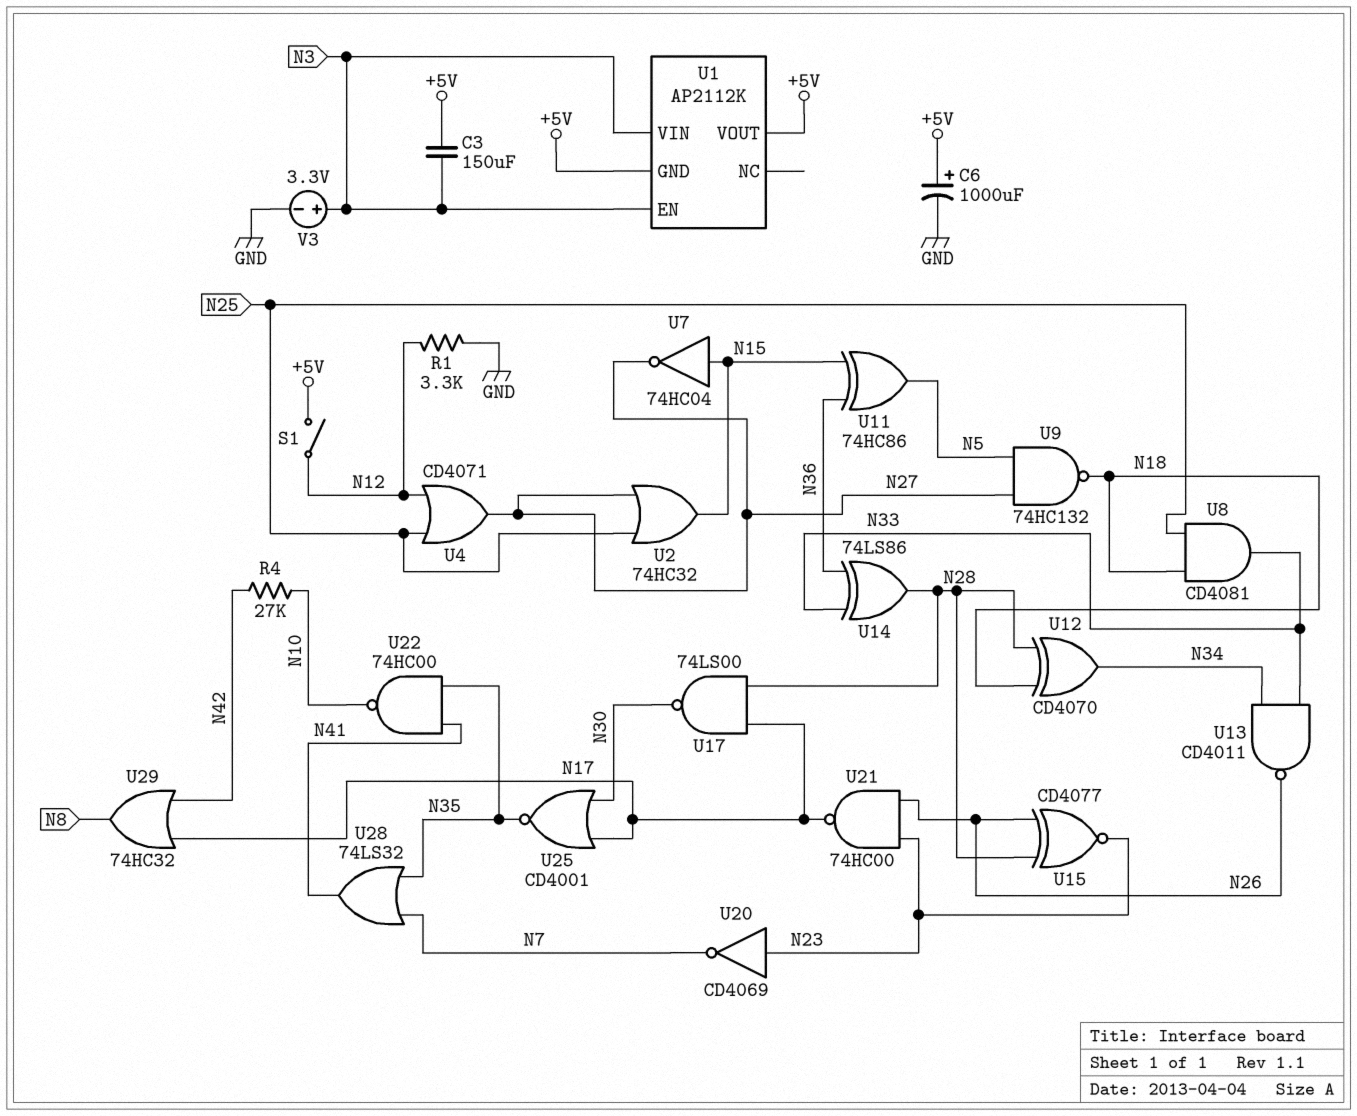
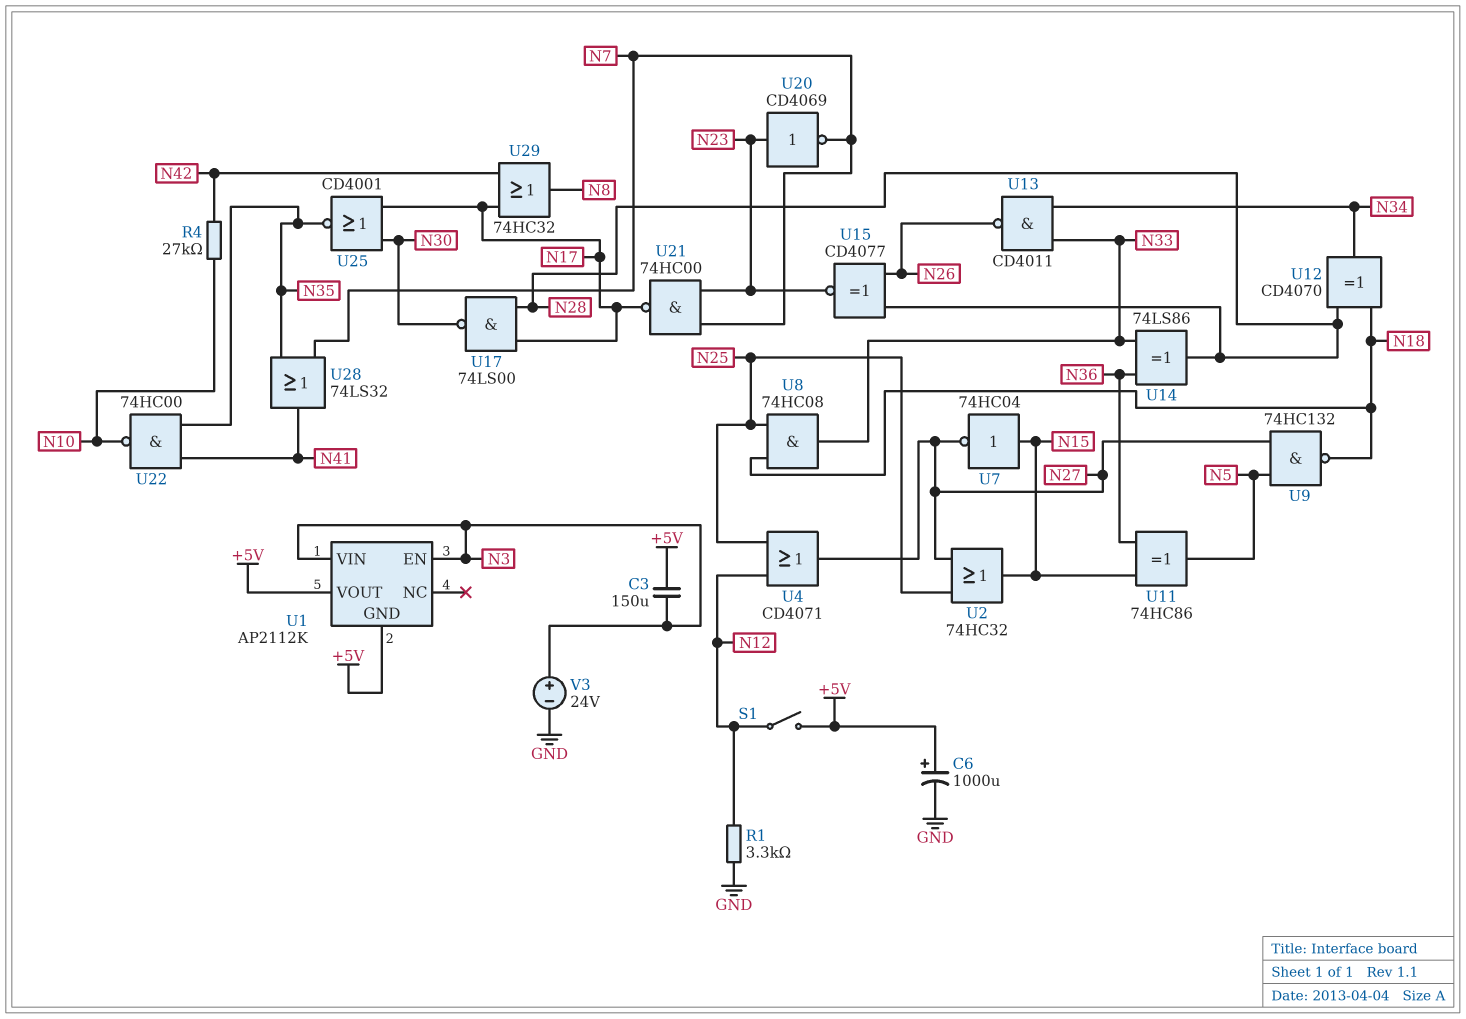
U8: AND CD4081 (in N18, in N25, out N33) -> AND 74HC08 (in N18, in N25, out N33)
U21: NAND 74HC00 (in N23, in N26, out N17) -> NAND 74HC00 (in N7, in N23, out N17)
V3: 3.3V (plus N3, minus GND) -> 24V (plus N3, minus GND)

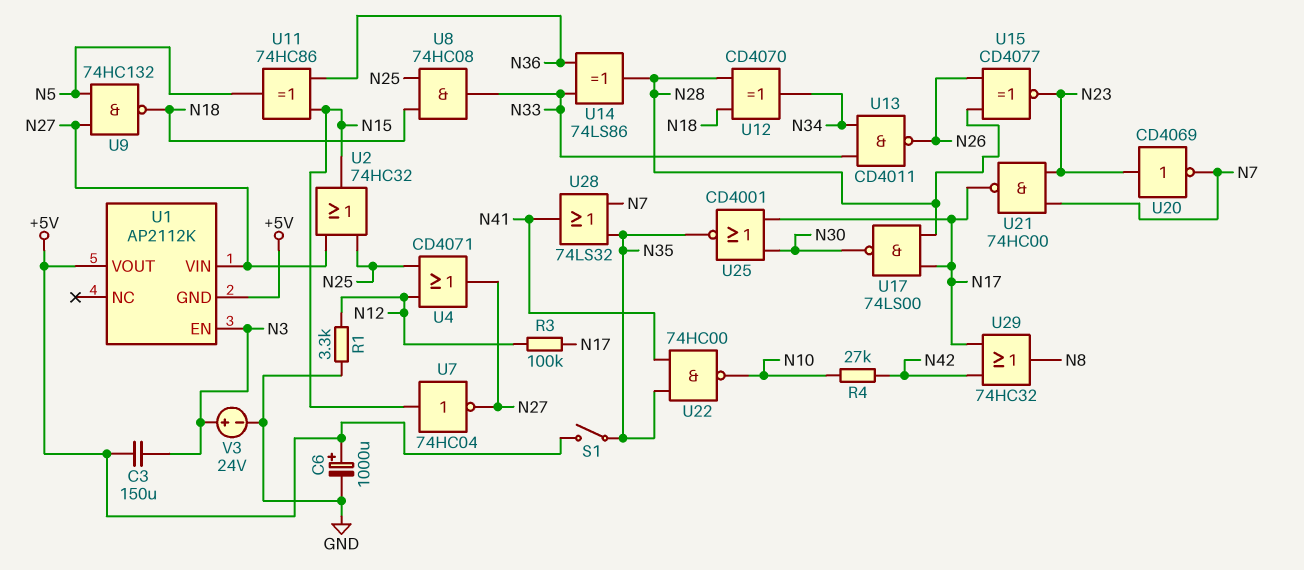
R3: none -> 100k (N12, N17)
S1: switch (+5V, N12) -> switch (+5V, N35)
U1 pin VIN: N3 -> N27

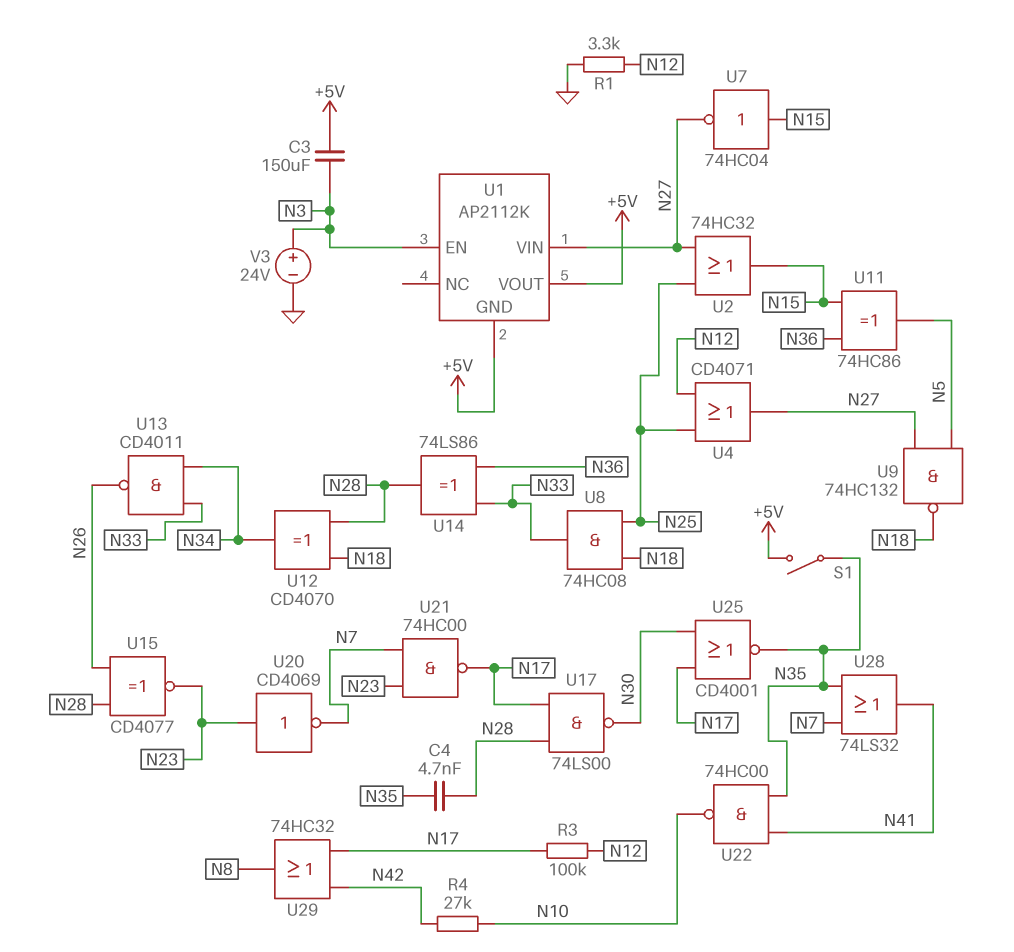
C4: none -> 4.7nF (N28, N35)
C6: 1000uF (plus +5V, minus GND) -> none

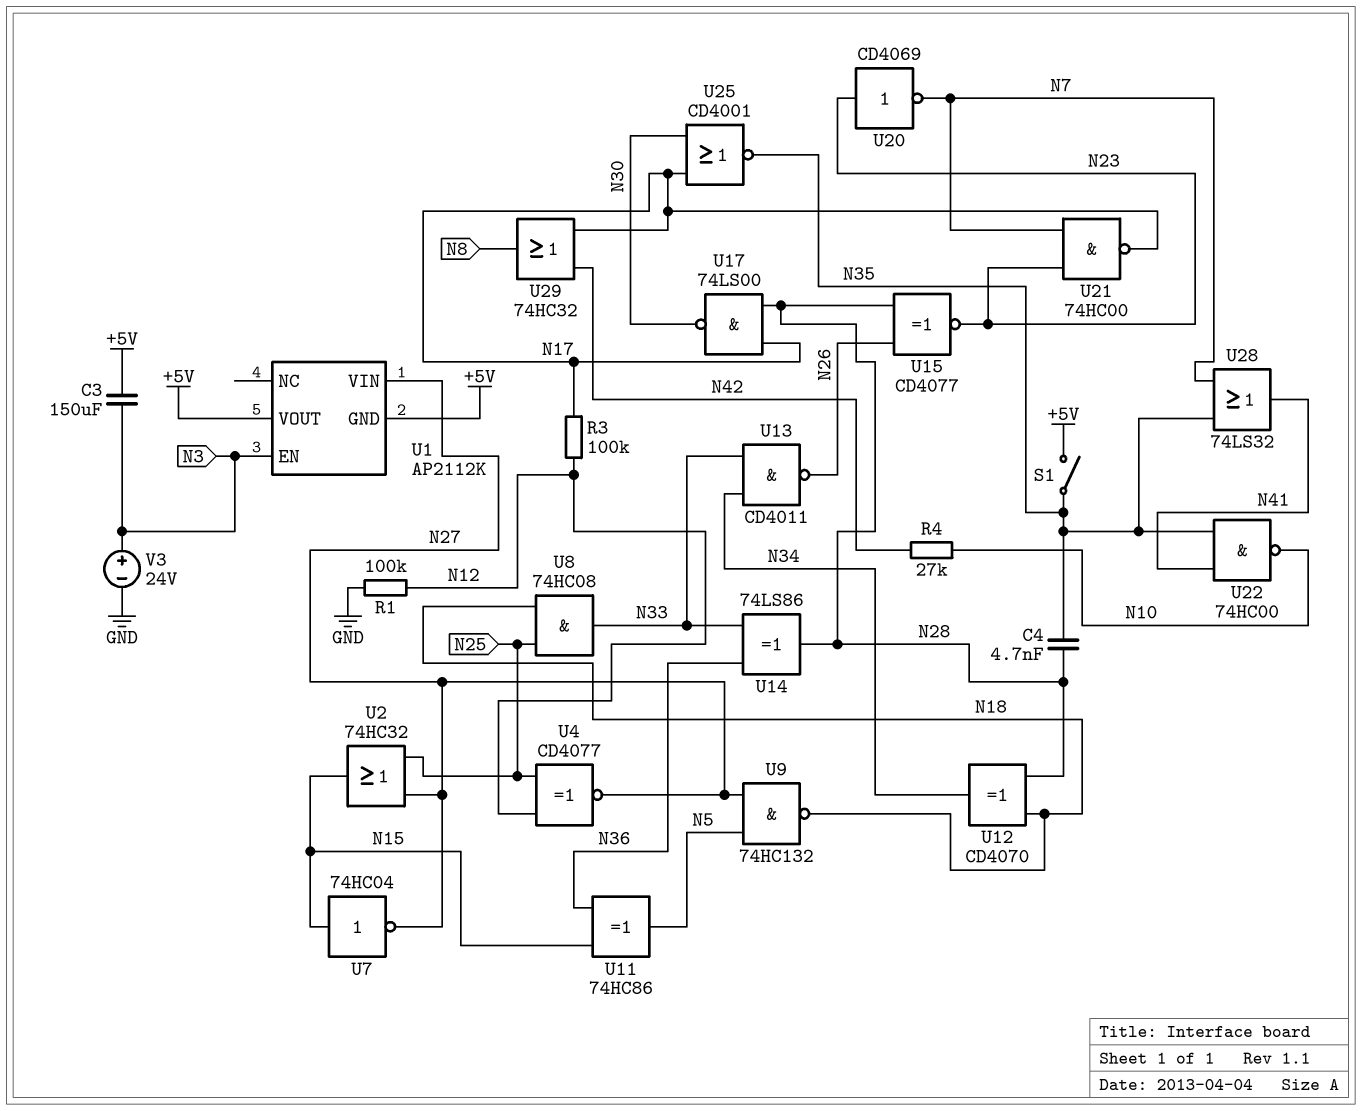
R1: 3.3k (GND, N12) -> 100k (GND, N12)
U4: OR CD4071 (in N12, in N25, out N27) -> XNOR CD4077 (in N12, in N25, out N27)

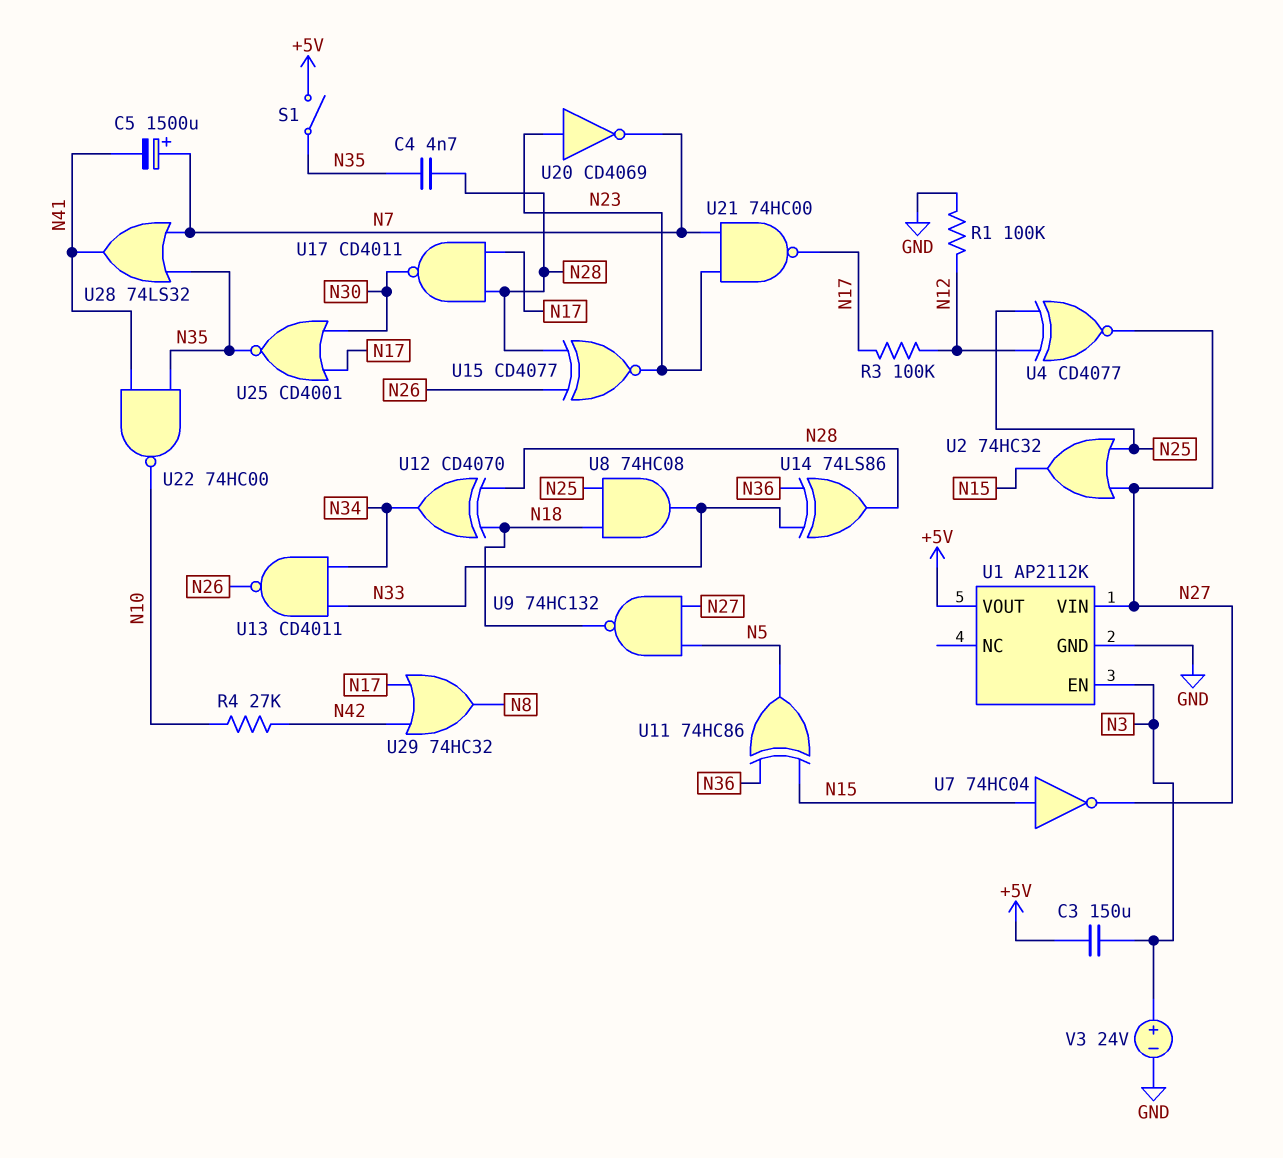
C5: none -> 1500uF (plus N7, minus N41)
U1 pin GND: +5V -> GND
U17: NAND 74LS00 (in N17, in N28, out N30) -> NAND CD4011 (in N17, in N28, out N30)

